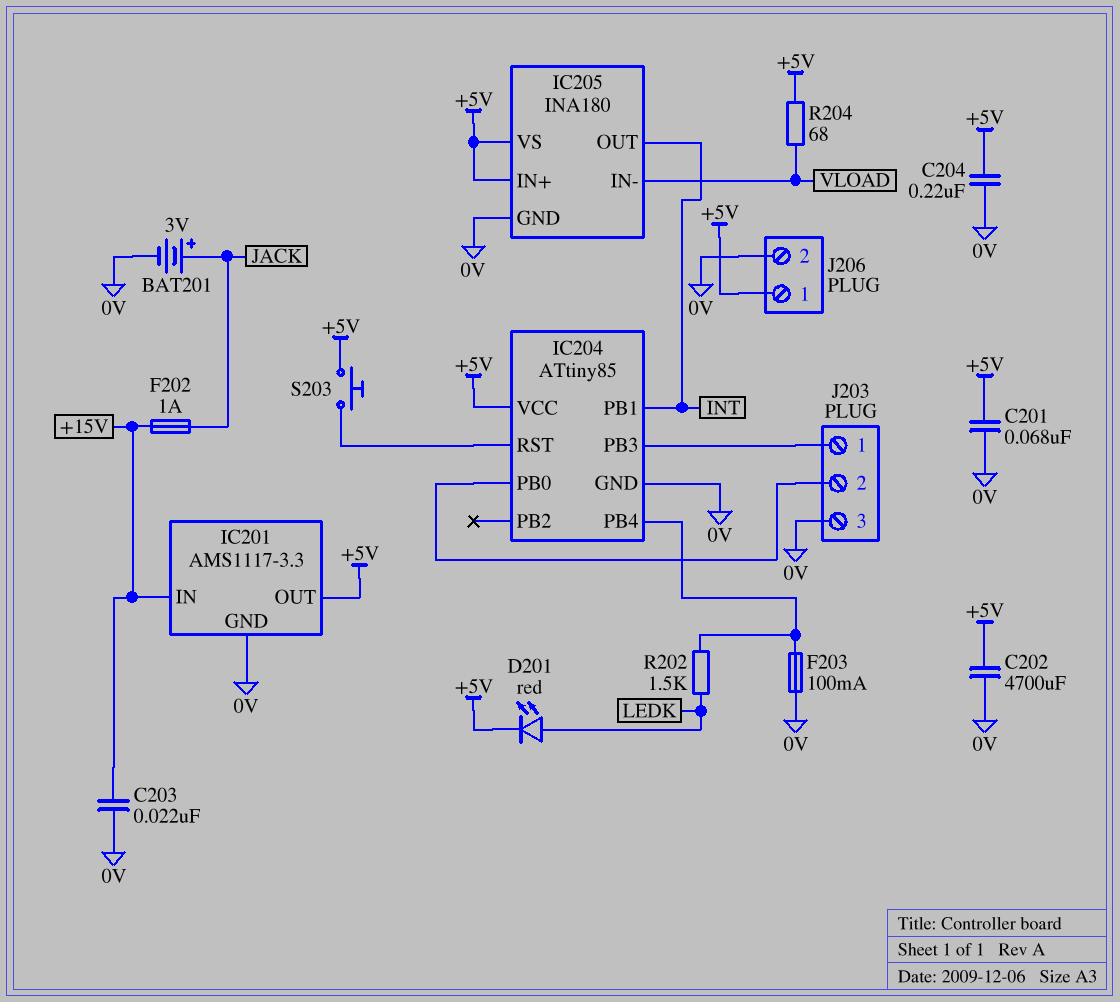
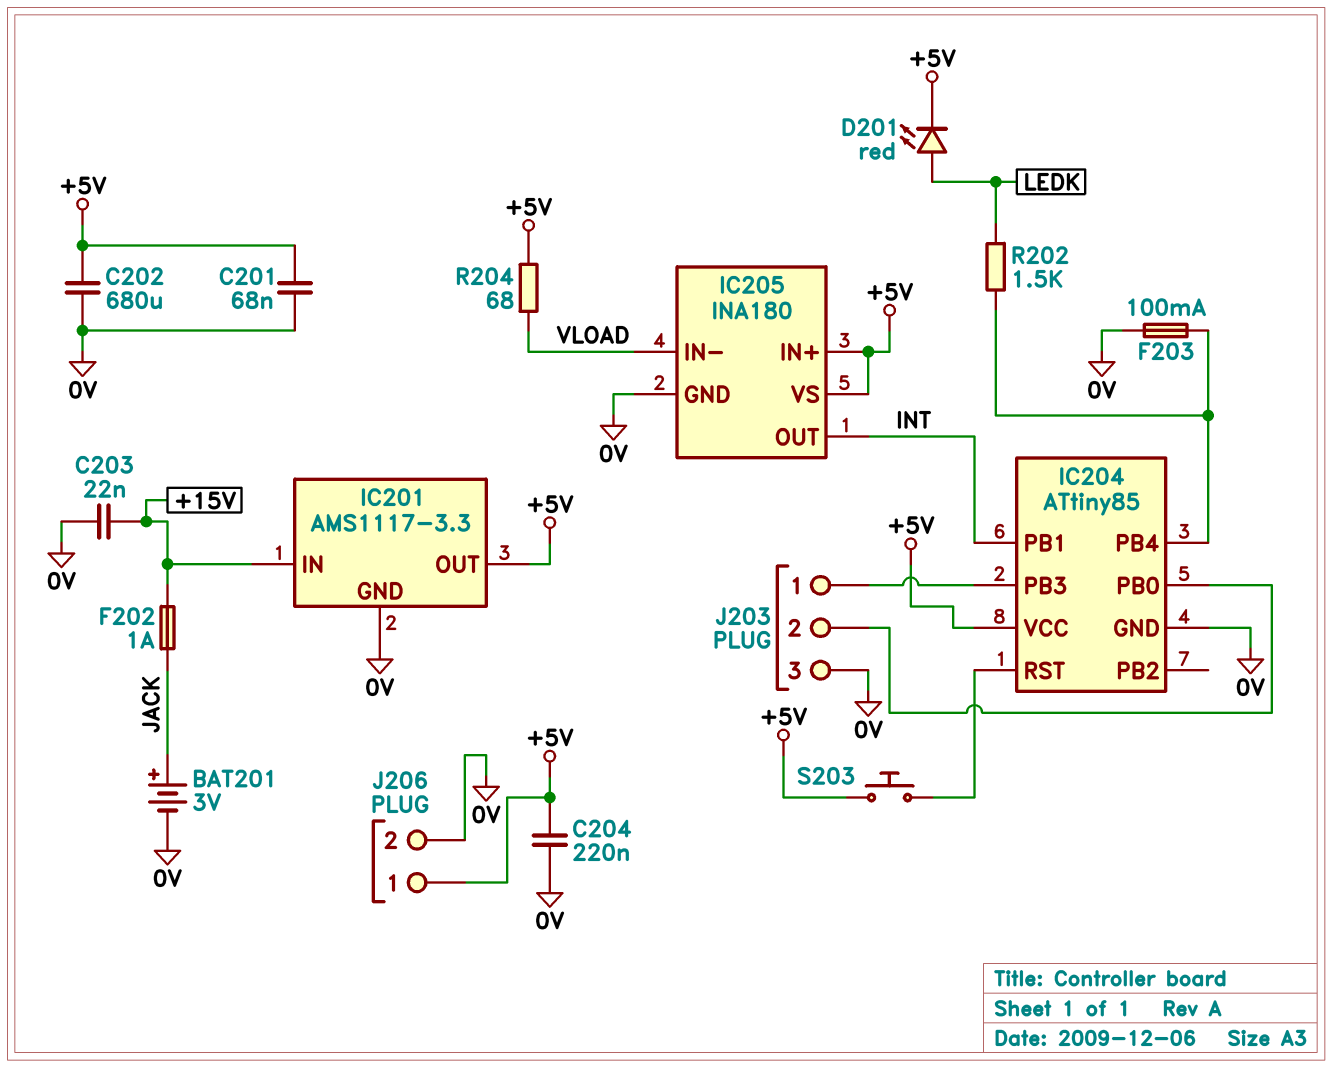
C202: 4700uF (+5V, 0V) -> 680uF (+5V, 0V)

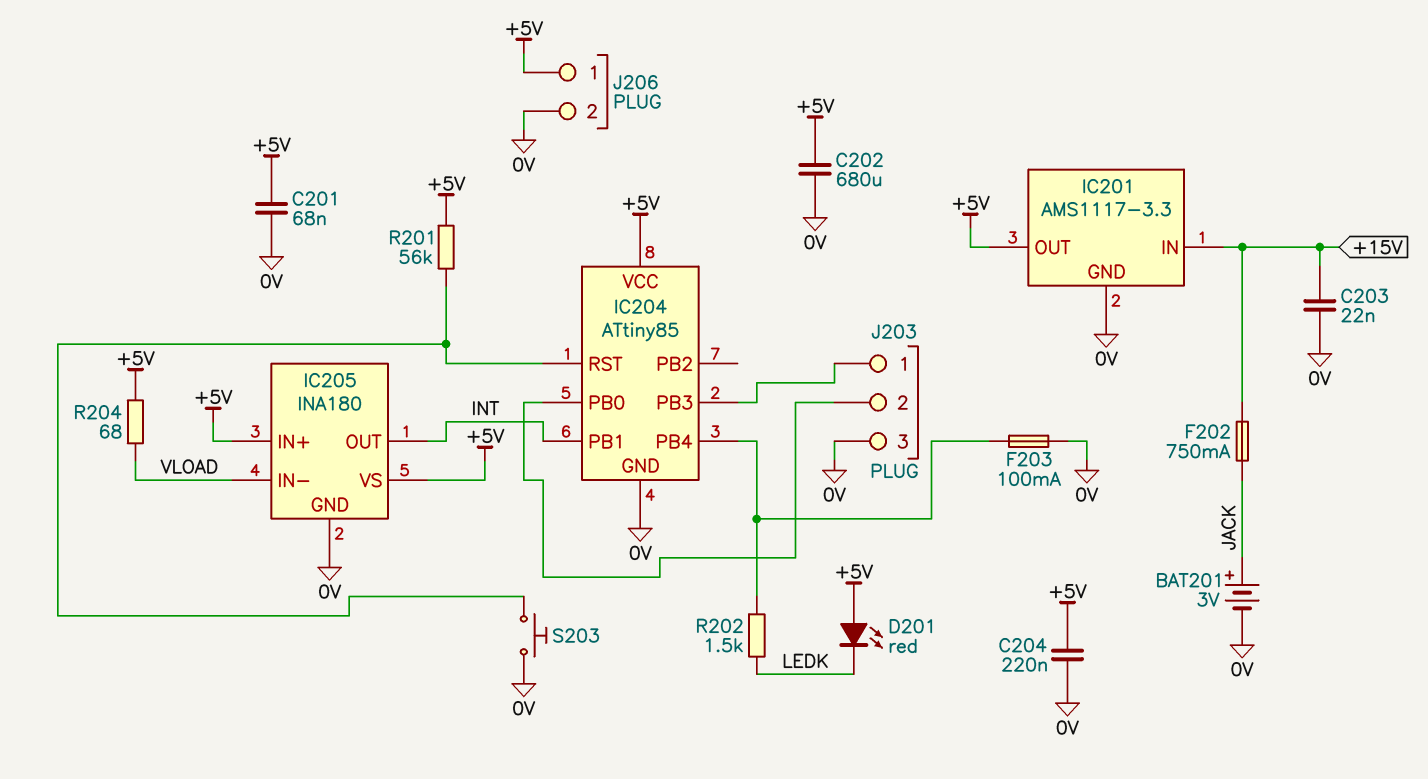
D201: LED red (A LEDK, K +5V) -> LED red (A +5V, K LEDK)
F202: 1A (+15V, JACK) -> 750mA (+15V, JACK)
R201: none -> 56k (+5V, IC204/RST)
S203: button (+5V, IC204/RST) -> button (0V, IC204/RST)

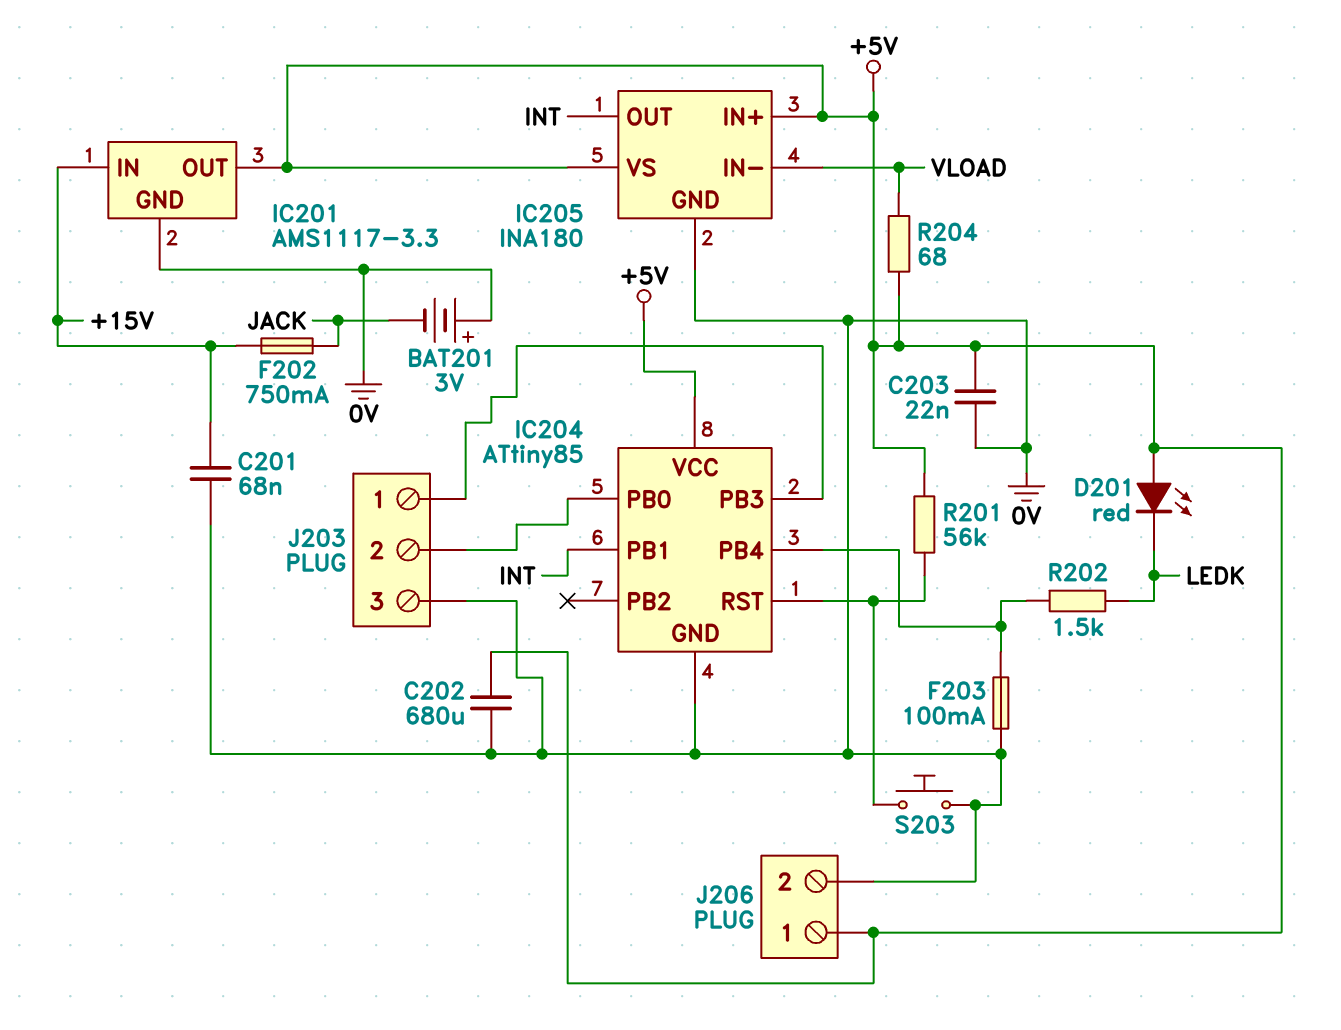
BAT201: 3V (plus JACK, minus 0V) -> 3V (plus 0V, minus JACK)
C201: 68nF (+5V, 0V) -> 68nF (+15V, 0V)
C203: 22nF (+15V, 0V) -> 22nF (+5V, 0V)
C204: 220nF (+5V, 0V) -> none

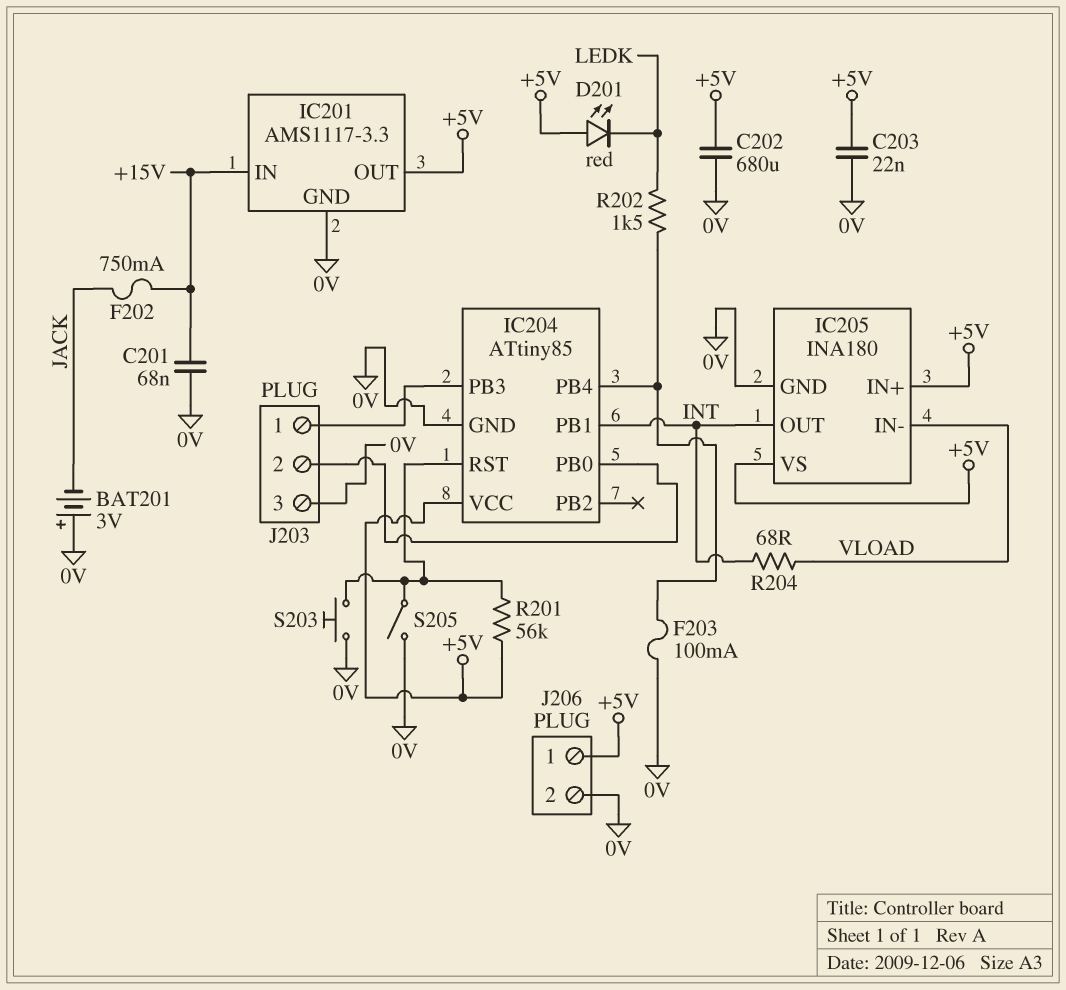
R204: 68 (+5V, VLOAD) -> 68 (INT, VLOAD)
S205: none -> switch (0V, IC204/RST)

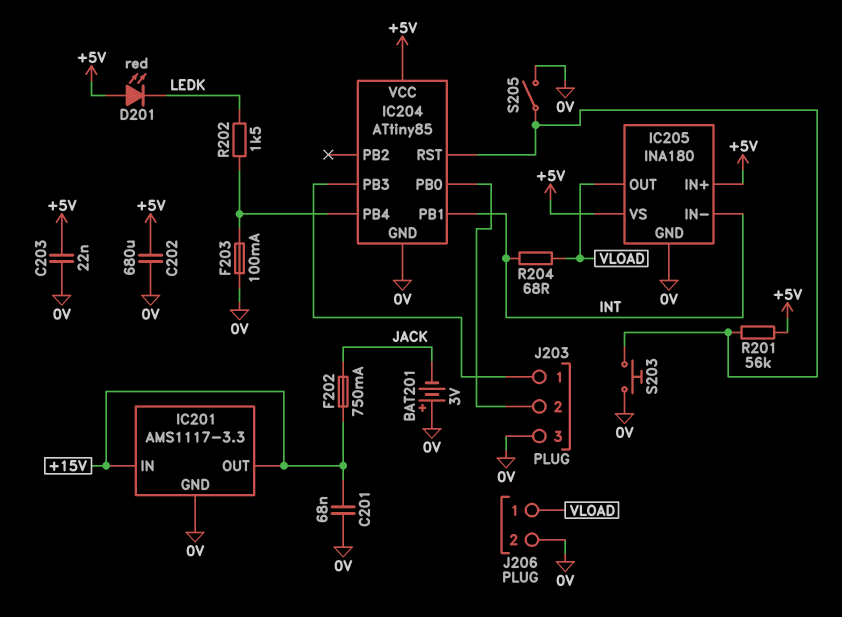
IC201 pin OUT: +5V -> +15V
IC205 pin IN-: VLOAD -> INT
IC205 pin OUT: INT -> VLOAD
J206 pin 1: +5V -> VLOAD

